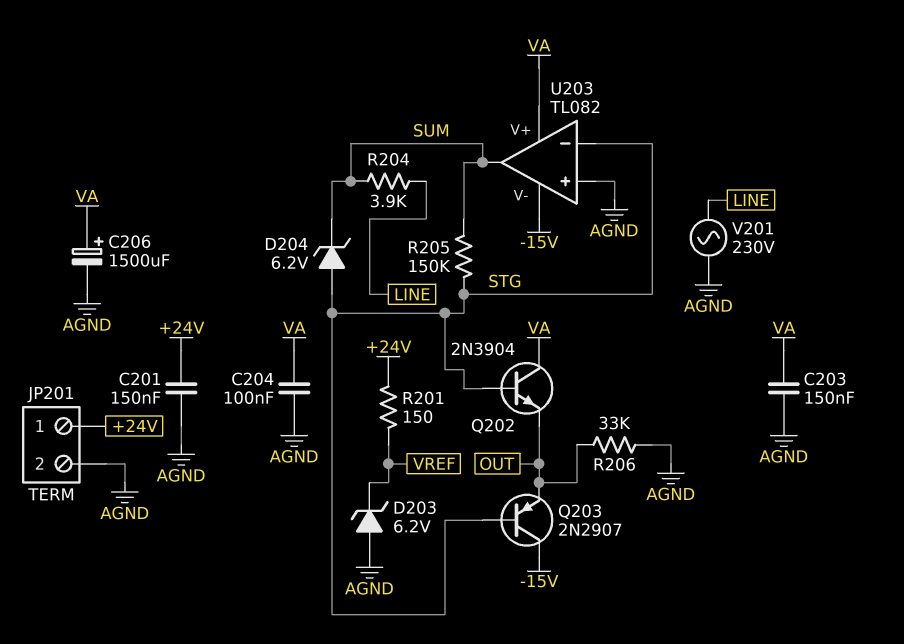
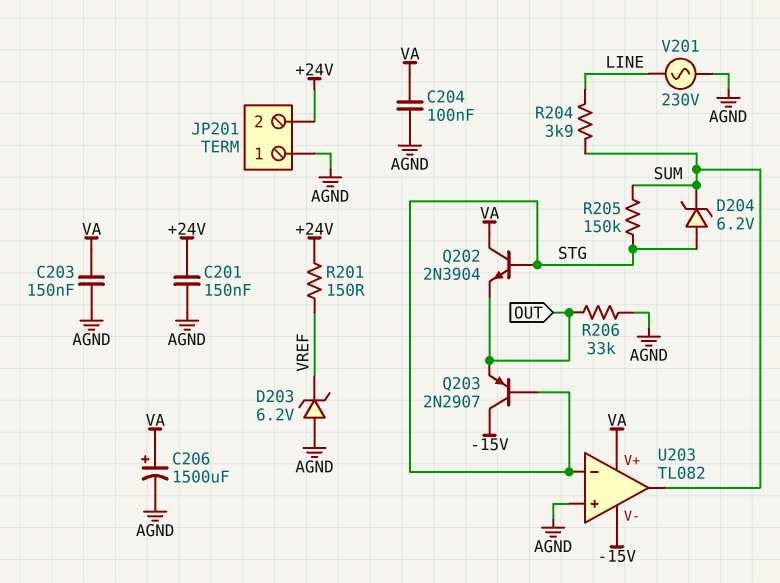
JP201 pin 1: +24V -> AGND
JP201 pin 2: AGND -> +24V

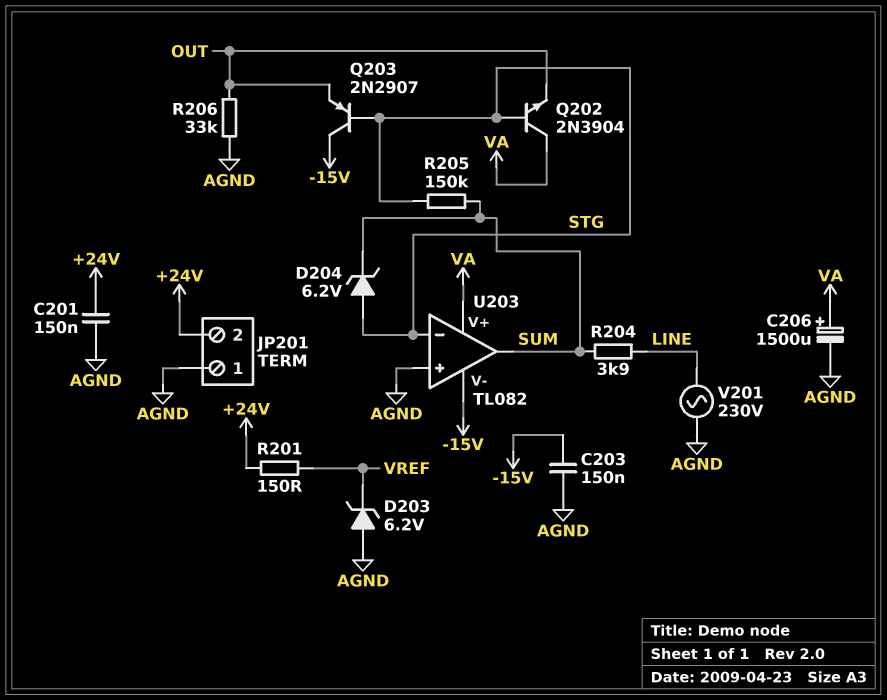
C203: 150nF (AGND, VA) -> 150nF (-15V, AGND)
C204: 100nF (AGND, VA) -> none

